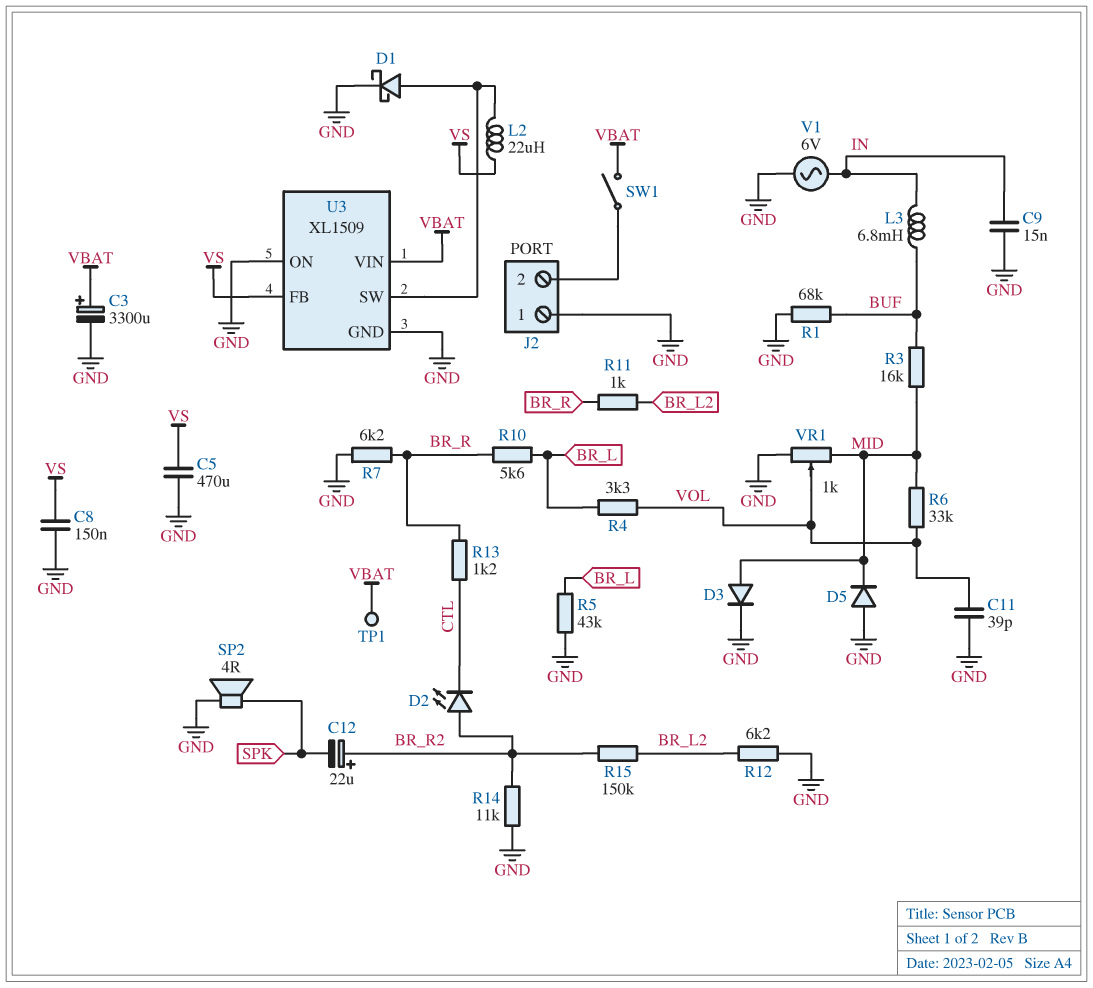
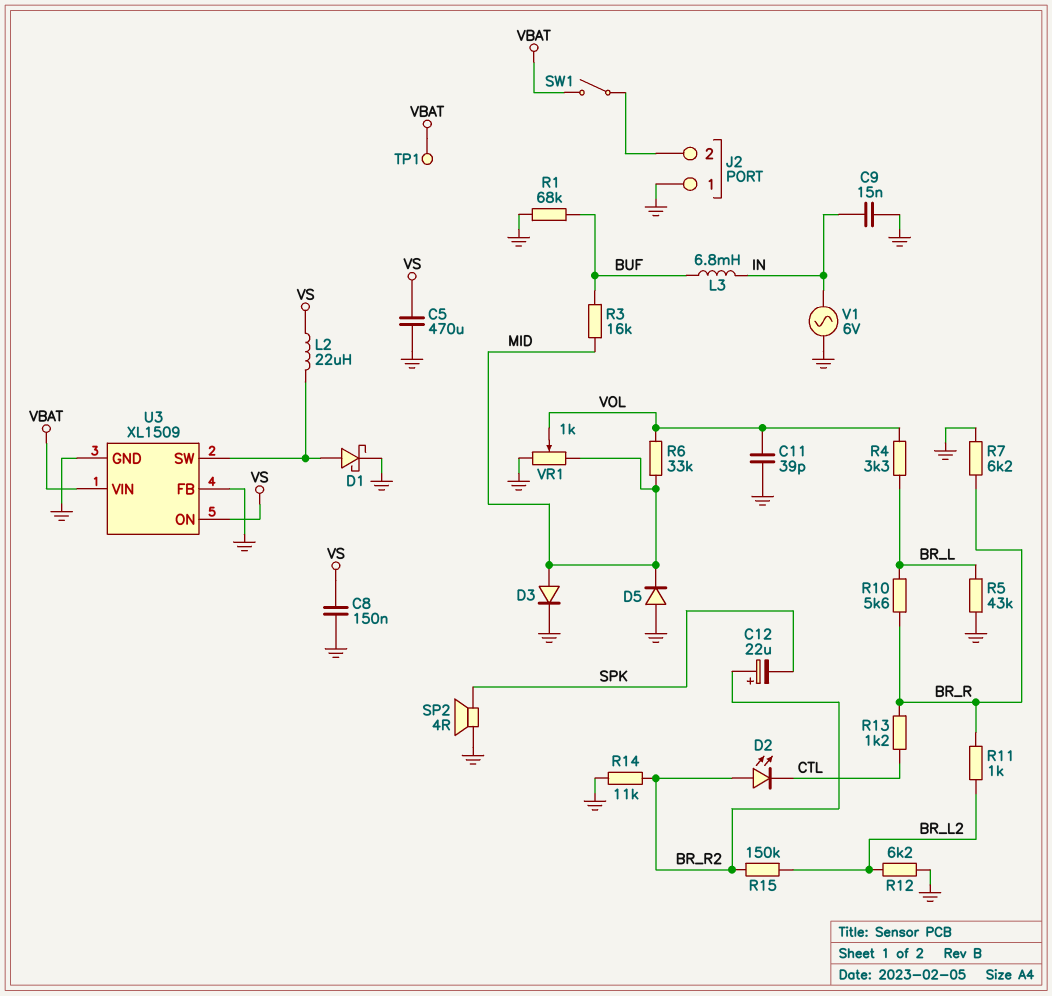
C3: 3300uF (plus VBAT, minus GND) -> none
U3 pin FB: VS -> GND
U3 pin ON: GND -> VS

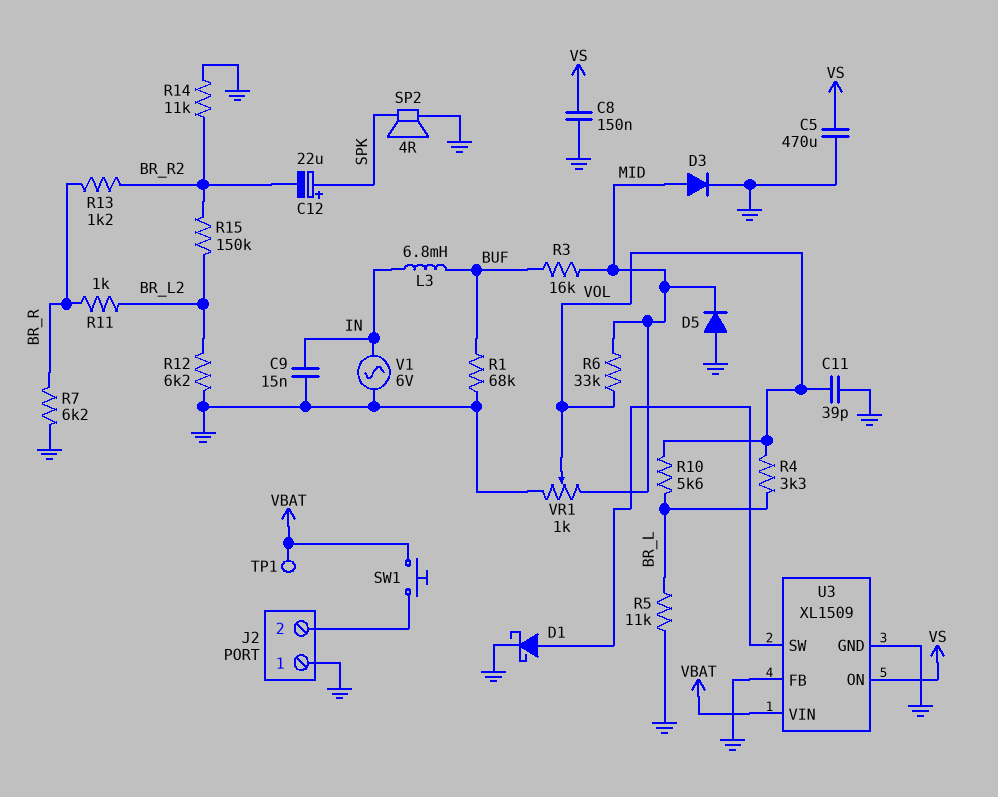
C12: 22uF (plus BR_R2, minus SPK) -> 22uF (plus SPK, minus BR_R2)
D2: LED (A BR_R2, K CTL) -> none
L2: 22uH (U3/SW, VS) -> none
R5: 43k (BR_L, GND) -> 11k (BR_L, GND)
R10: 5.6k (BR_L, BR_R) -> 5.6k (BR_L, VOL)
R13: 1.2k (BR_R, CTL) -> 1.2k (BR_R, BR_R2)
SW1: switch (J2/2, VBAT) -> button (J2/2, VBAT)

